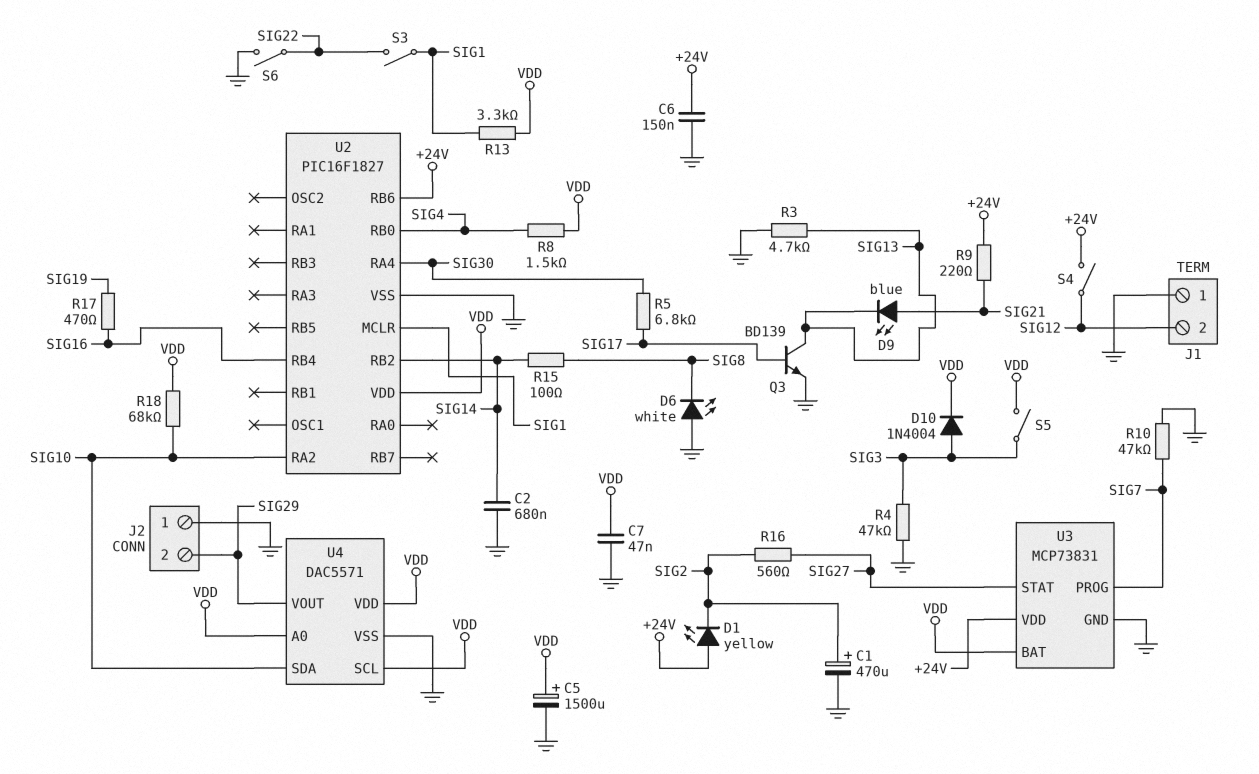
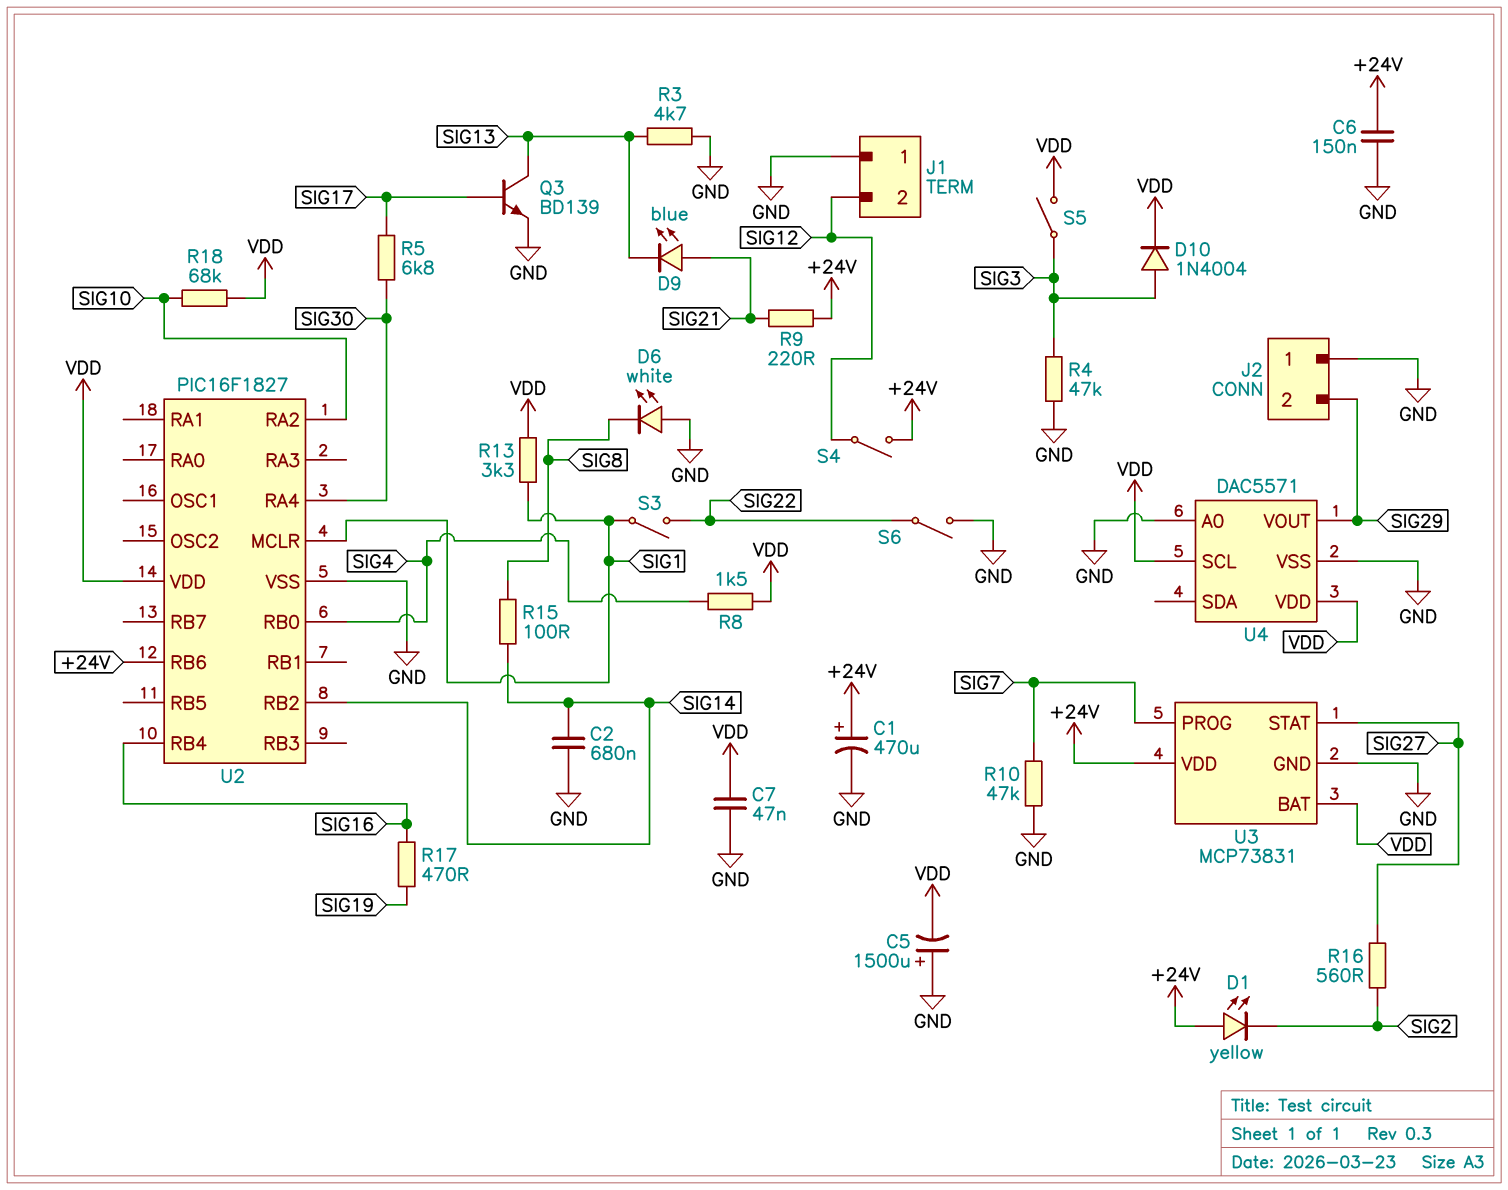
C1: 470uF (plus SIG2, minus GND) -> 470uF (plus +24V, minus GND)
C5: 1500uF (plus VDD, minus GND) -> 1500uF (plus GND, minus VDD)
U4 pin A0: VDD -> GND
U4 pin SDA: SIG10 -> none

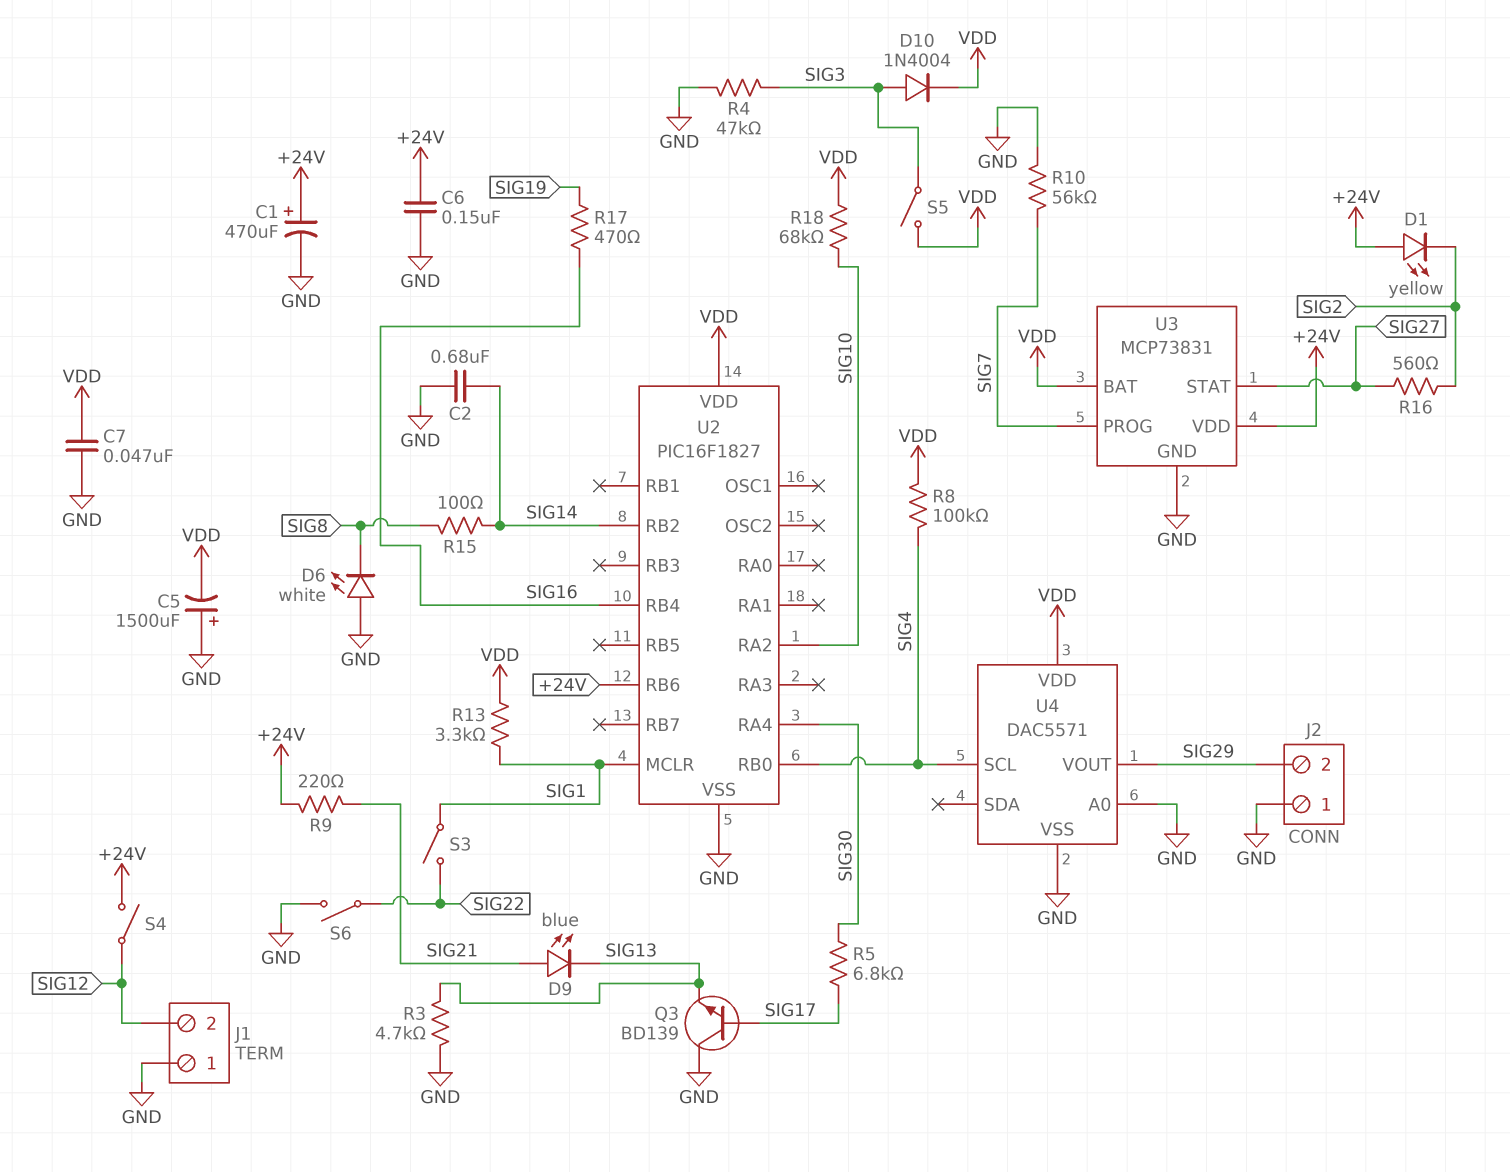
Q3: NPN BD139 (B SIG17, C SIG13, E GND) -> NPN BD139 (B SIG17, C GND, E SIG13)
R8: 1.5k (SIG4, VDD) -> 100k (SIG4, VDD)
R10: 47k (GND, SIG7) -> 56k (GND, SIG7)
U4 pin SCL: VDD -> SIG4

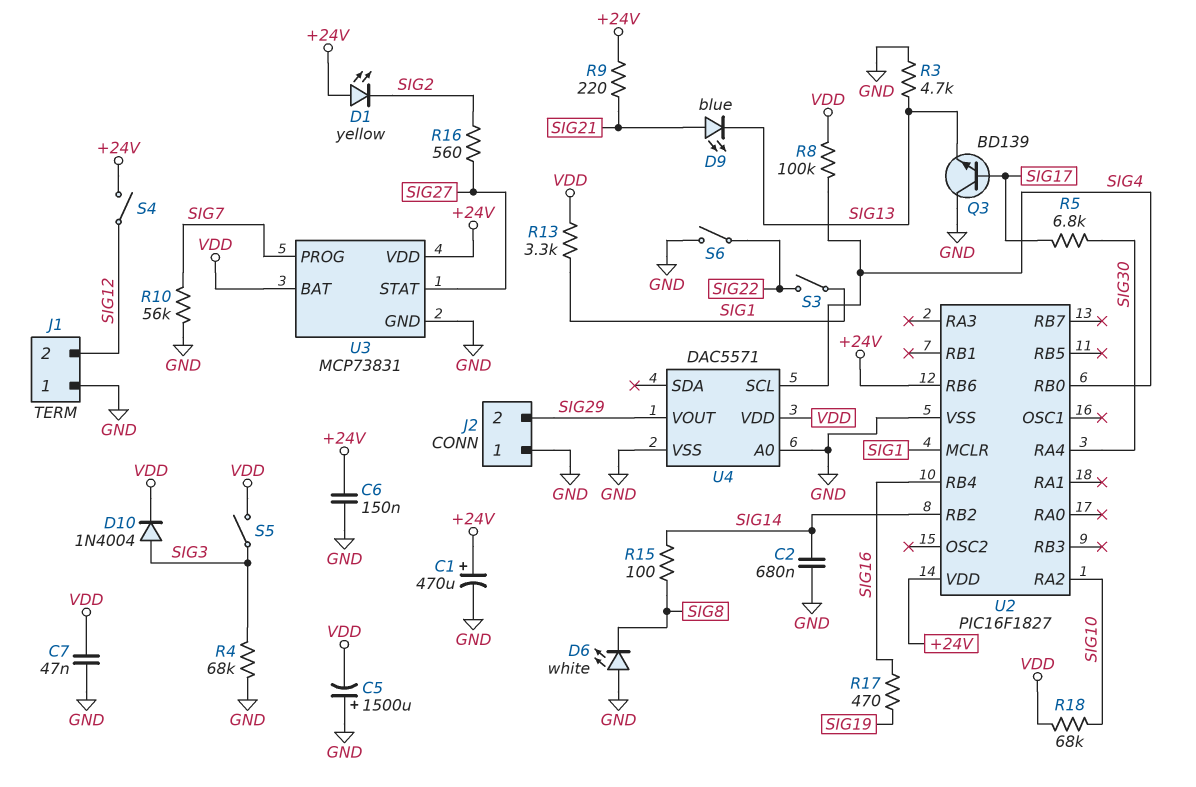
R4: 47k (GND, SIG3) -> 68k (GND, SIG3)
U2 pin VDD: VDD -> +24V

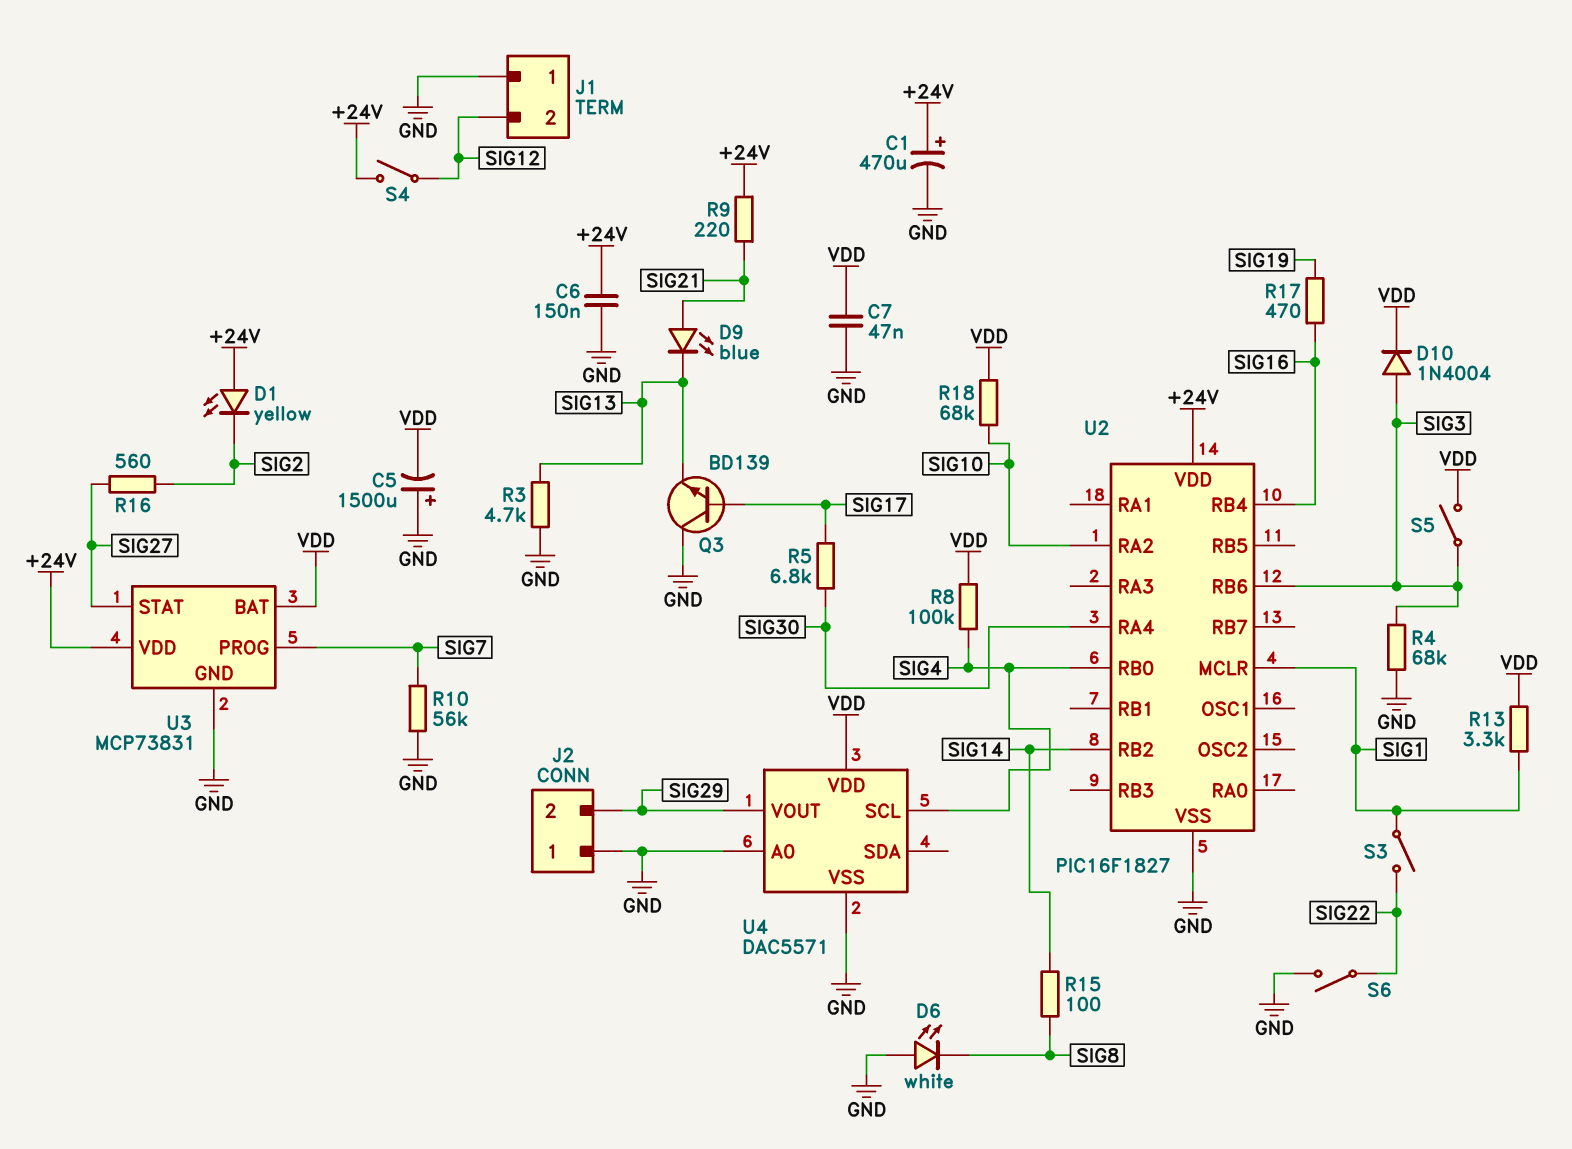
C2: 680nF (GND, SIG14) -> none
U2 pin RB6: +24V -> SIG3

